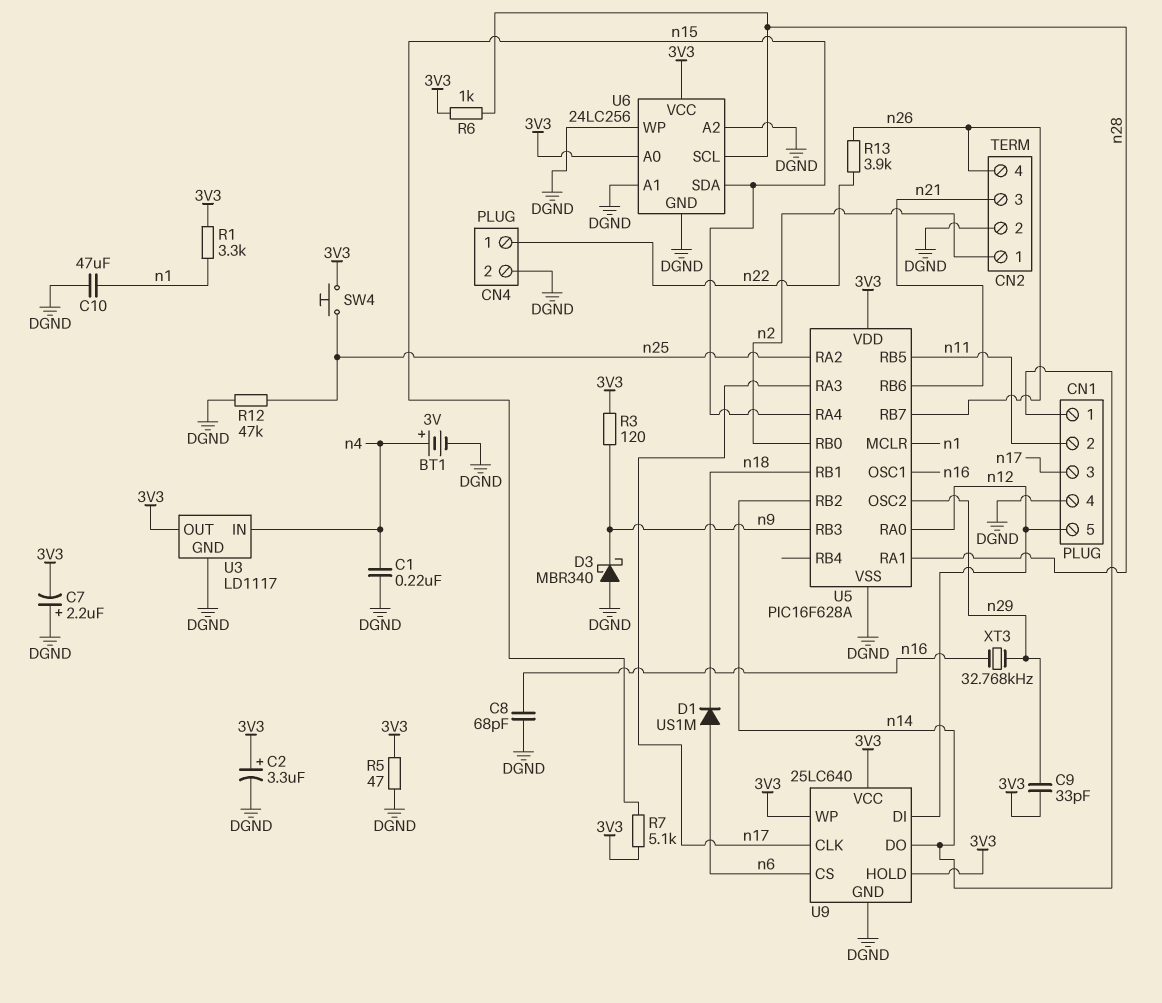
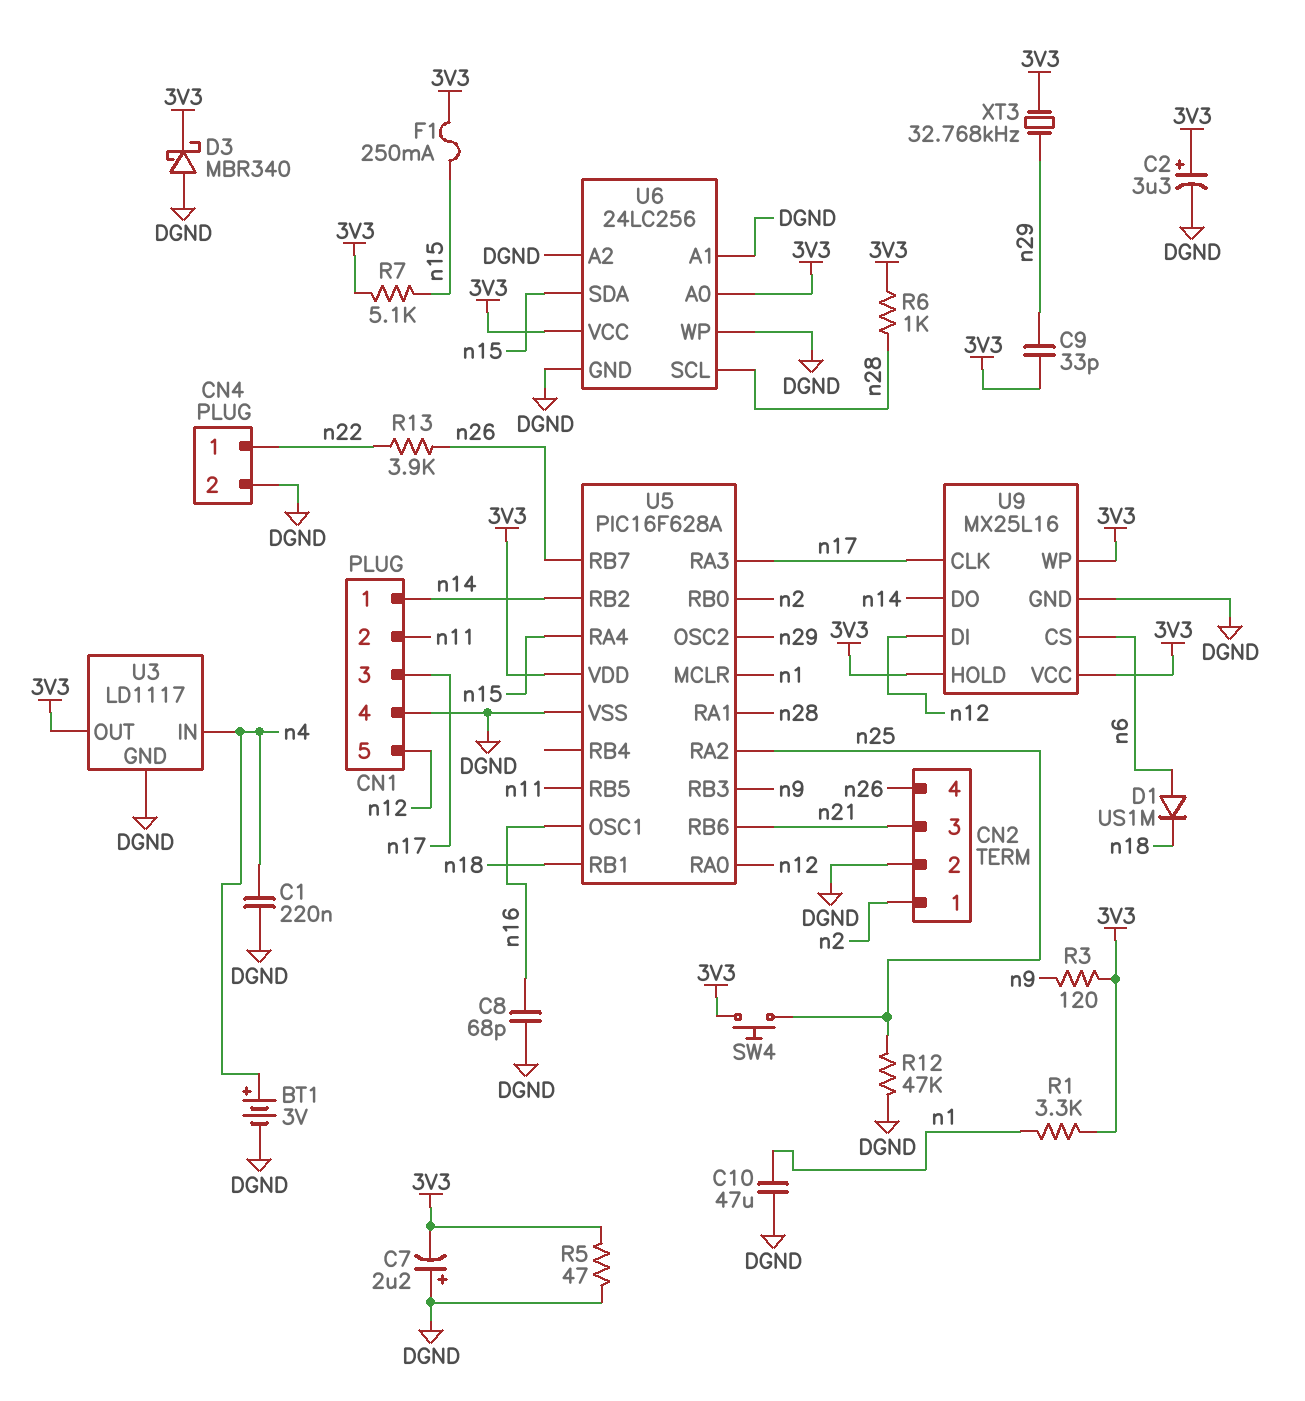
D3: schottky MBR340 (A DGND, K n9) -> schottky MBR340 (A DGND, K 3V3)
F1: none -> 250mA (3V3, n15)
U9: 25LC640 -> MX25L16
XT3: 32.768kHz (n16, n29) -> 32.768kHz (3V3, n29)

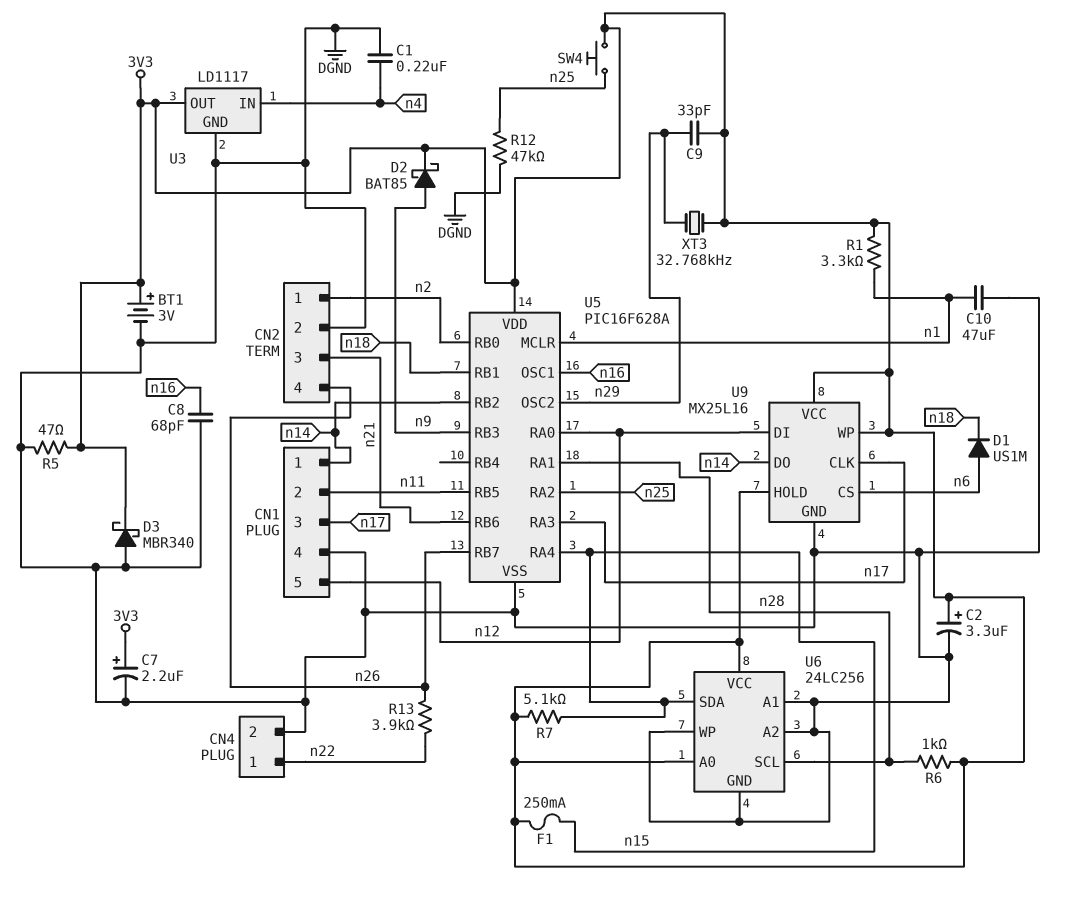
BT1: 3V (plus n4, minus DGND) -> 3V (plus 3V3, minus DGND)
C7: 2.2uF (plus DGND, minus 3V3) -> 2.2uF (plus 3V3, minus DGND)
D2: none -> schottky BAT85 (A n9, K 3V3)
R3: 120 (3V3, n9) -> none

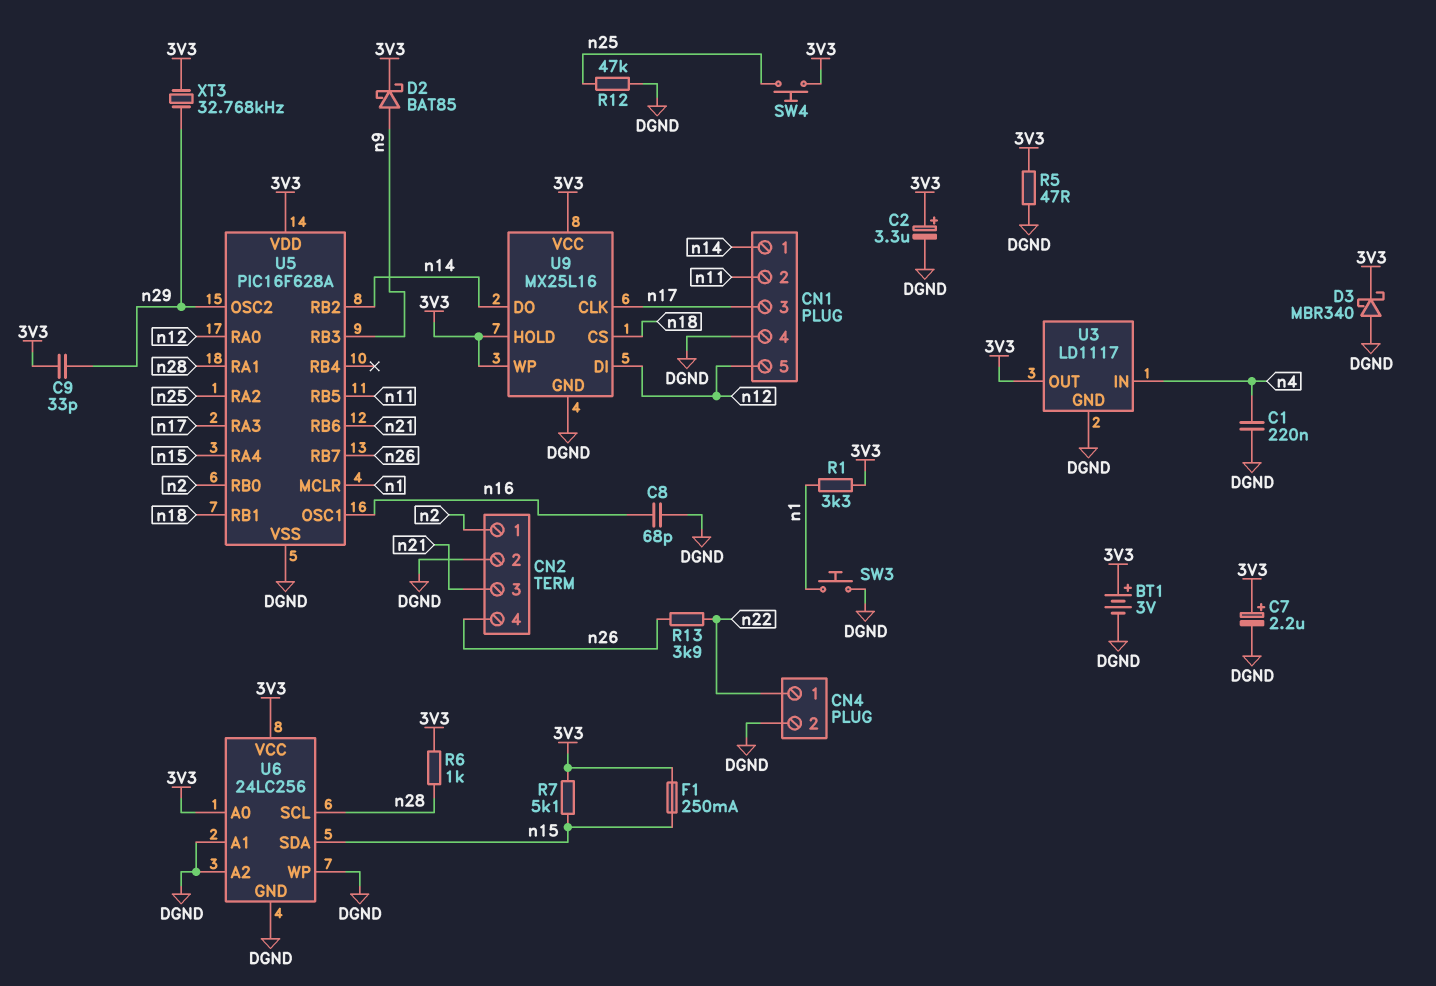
C10: 47uF (DGND, n1) -> none
D1: diode US1M (A n6, K n18) -> none
SW3: none -> button (DGND, n1)
U9 pin CS: n6 -> n18

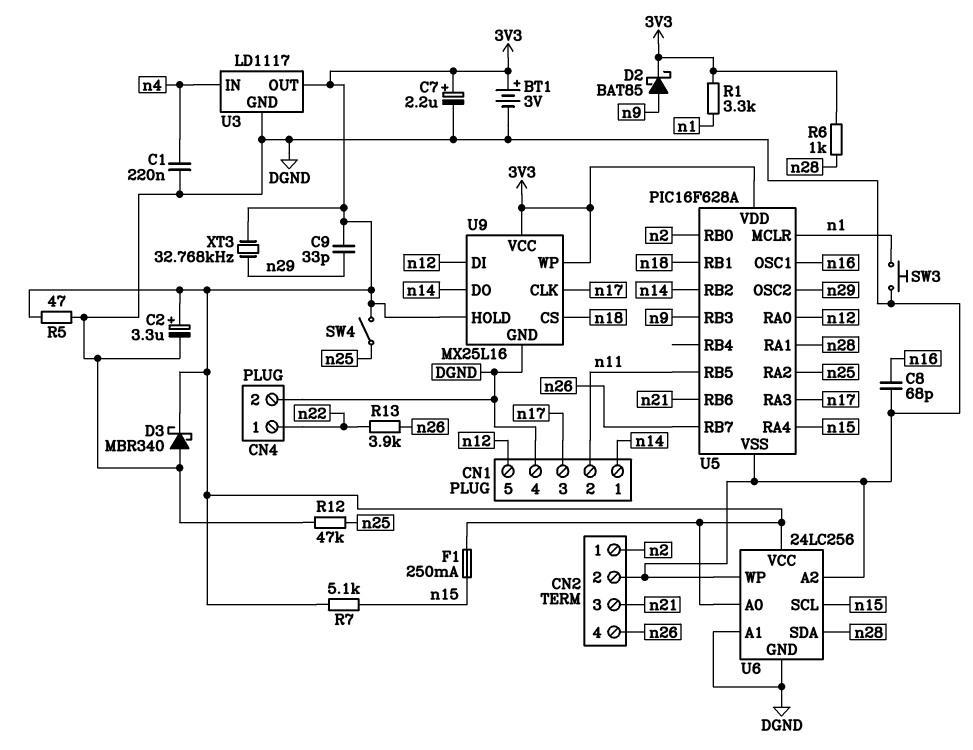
SW4: button (3V3, n25) -> switch (3V3, n25)
U6 pin SCL: n28 -> n15
U6 pin SDA: n15 -> n28

